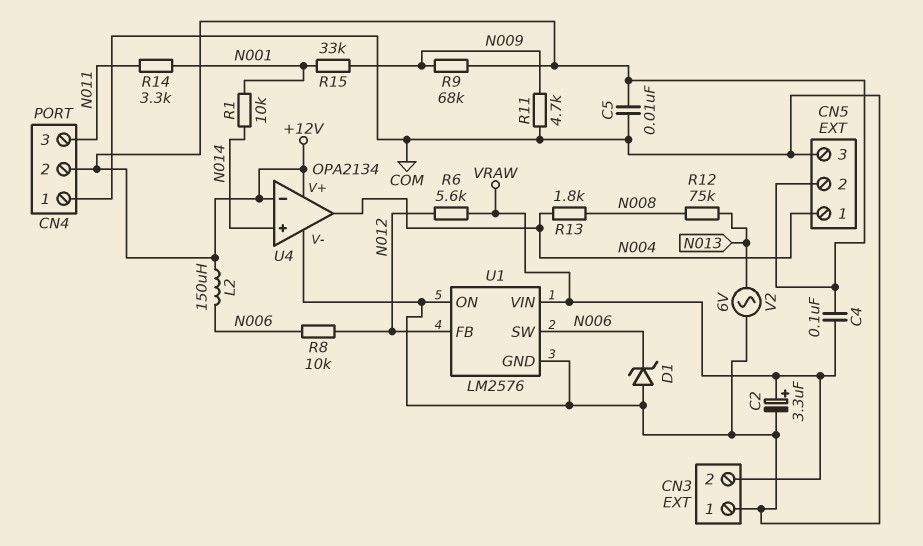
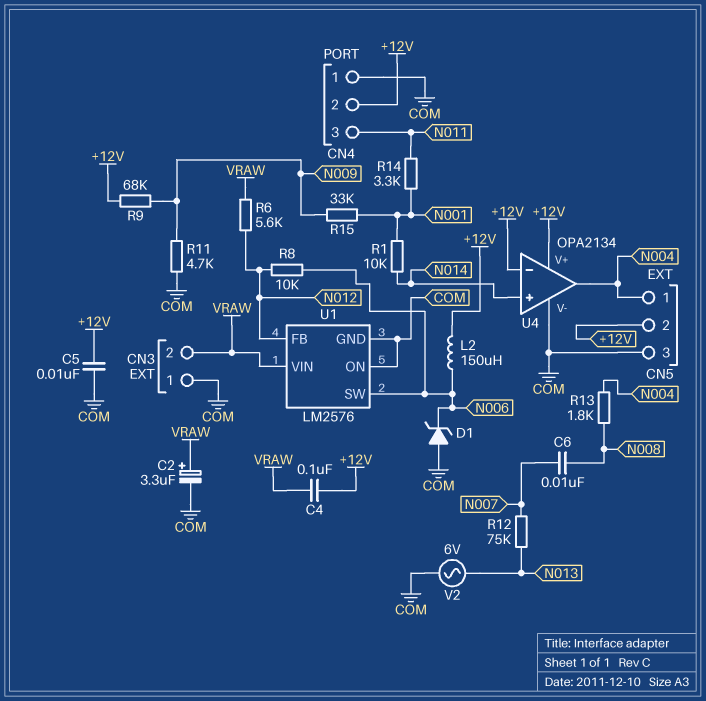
C6: none -> 10nF (N007, N008)
R12: 75k (N008, N013) -> 75k (N007, N013)

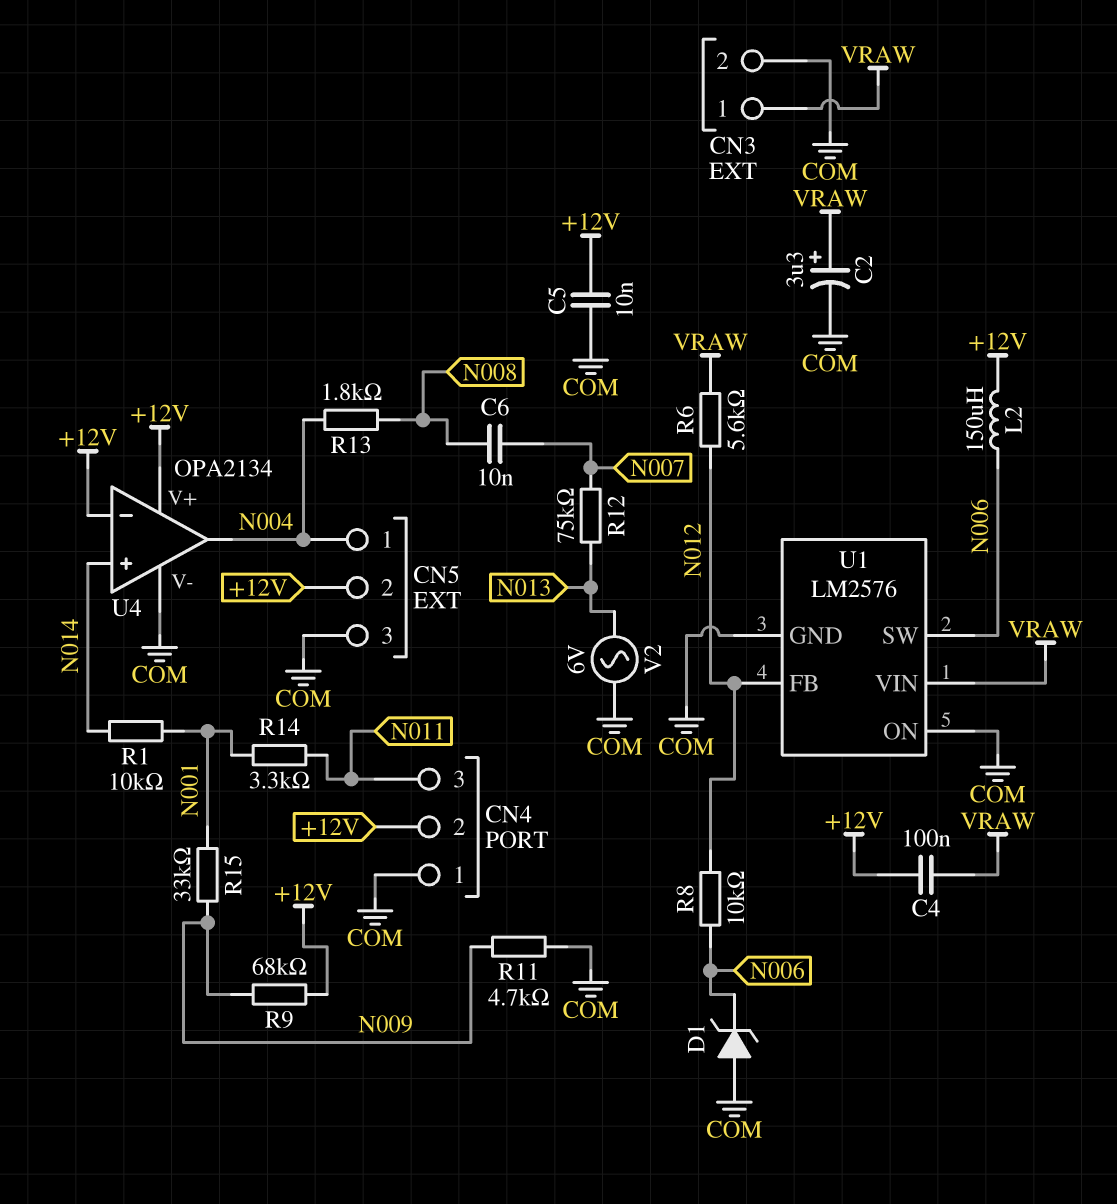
CN3 pin 1: COM -> VRAW
CN3 pin 2: VRAW -> COM

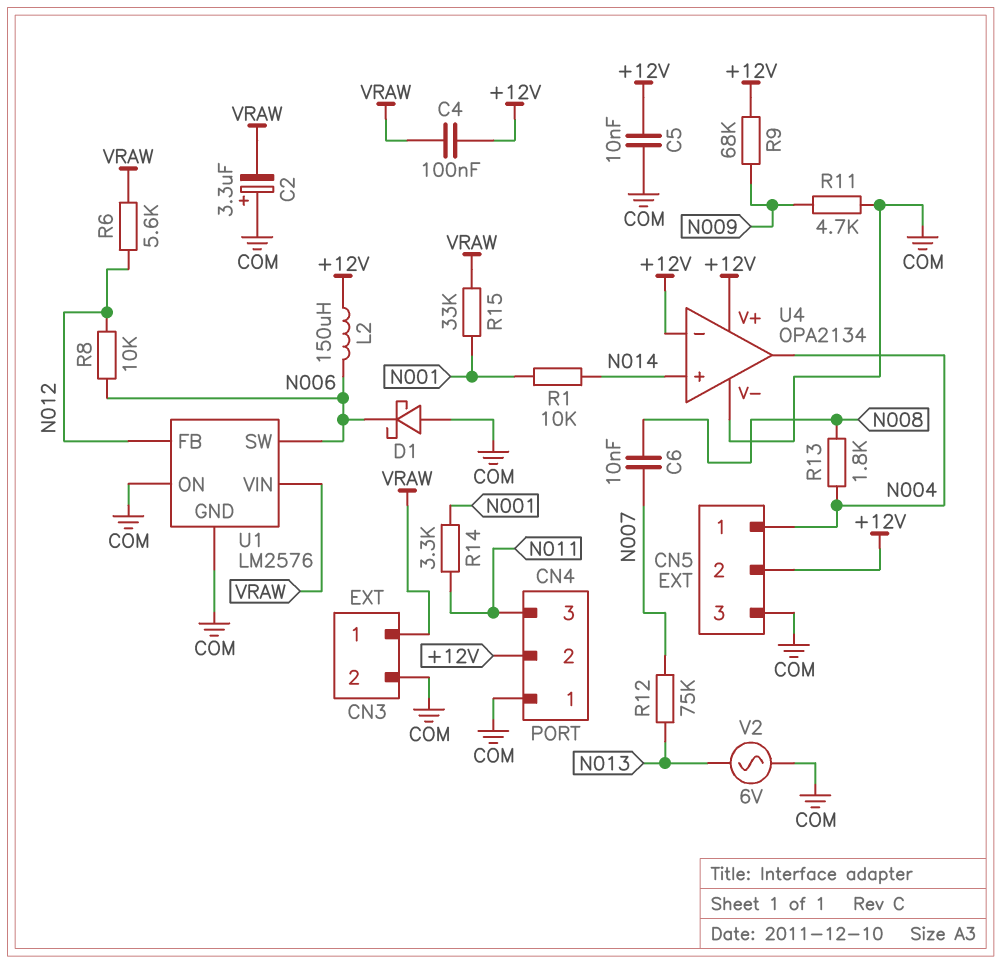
C2: 3.3uF (plus VRAW, minus COM) -> 3.3uF (plus COM, minus VRAW)
D1: zener (A COM, K N006) -> schottky (A COM, K N006)
R15: 33k (N001, N009) -> 33k (N001, VRAW)

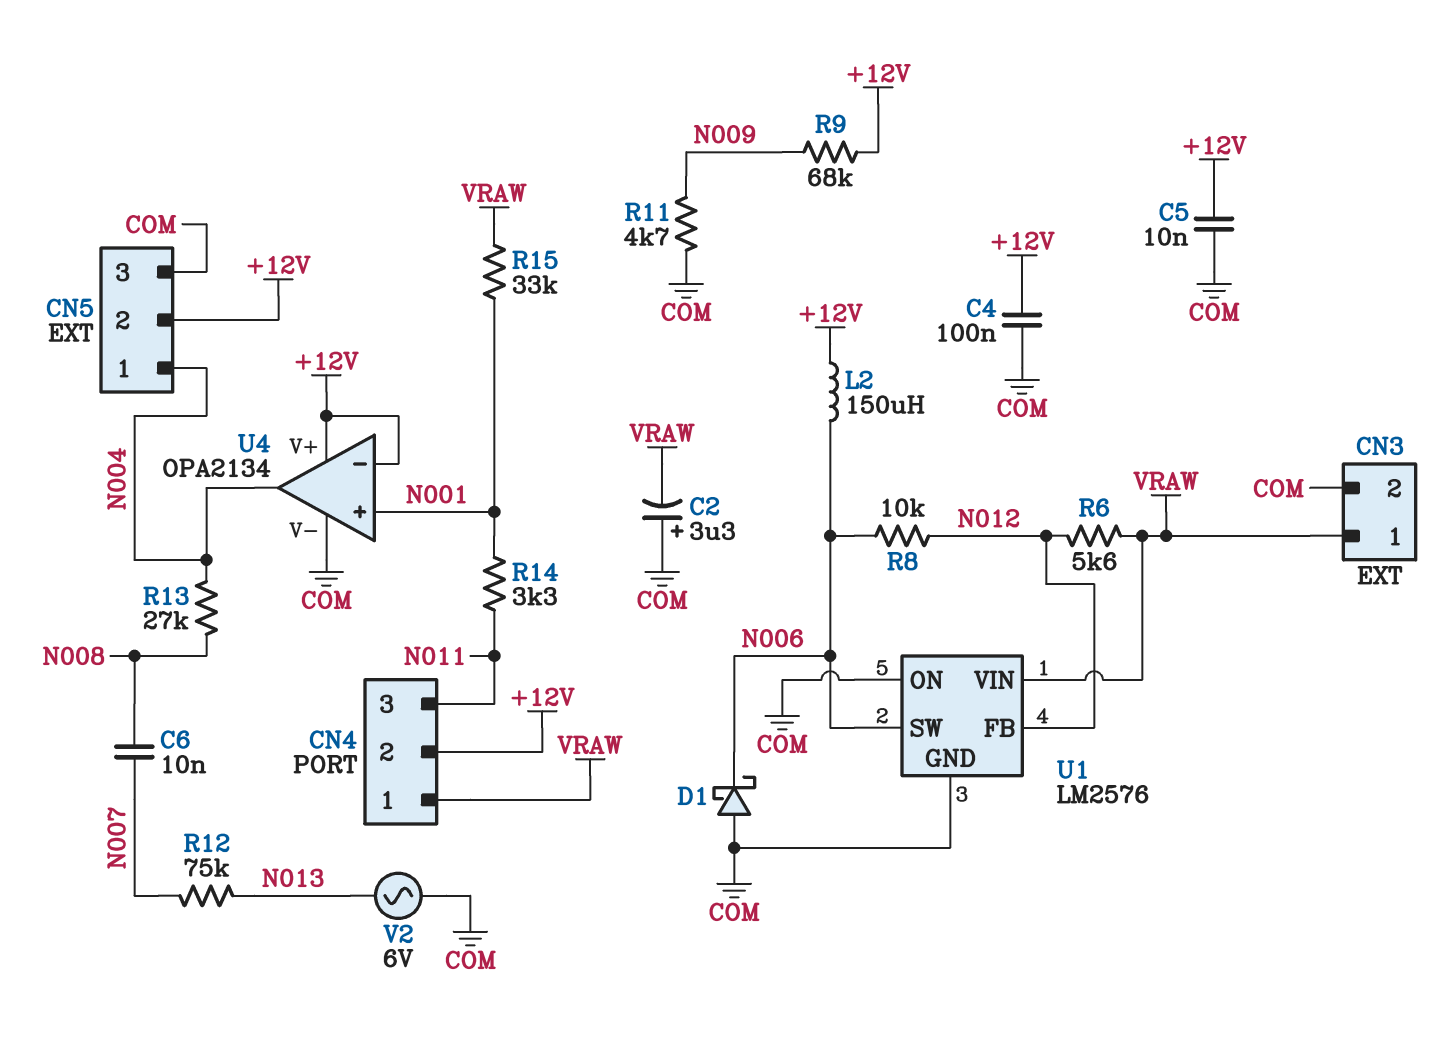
C4: 100nF (+12V, VRAW) -> 100nF (+12V, COM)
CN4 pin 1: COM -> VRAW
R1: 10k (N001, N014) -> none
R13: 1.8k (N004, N008) -> 27k (N004, N008)
U4 pin in+: N014 -> N001

